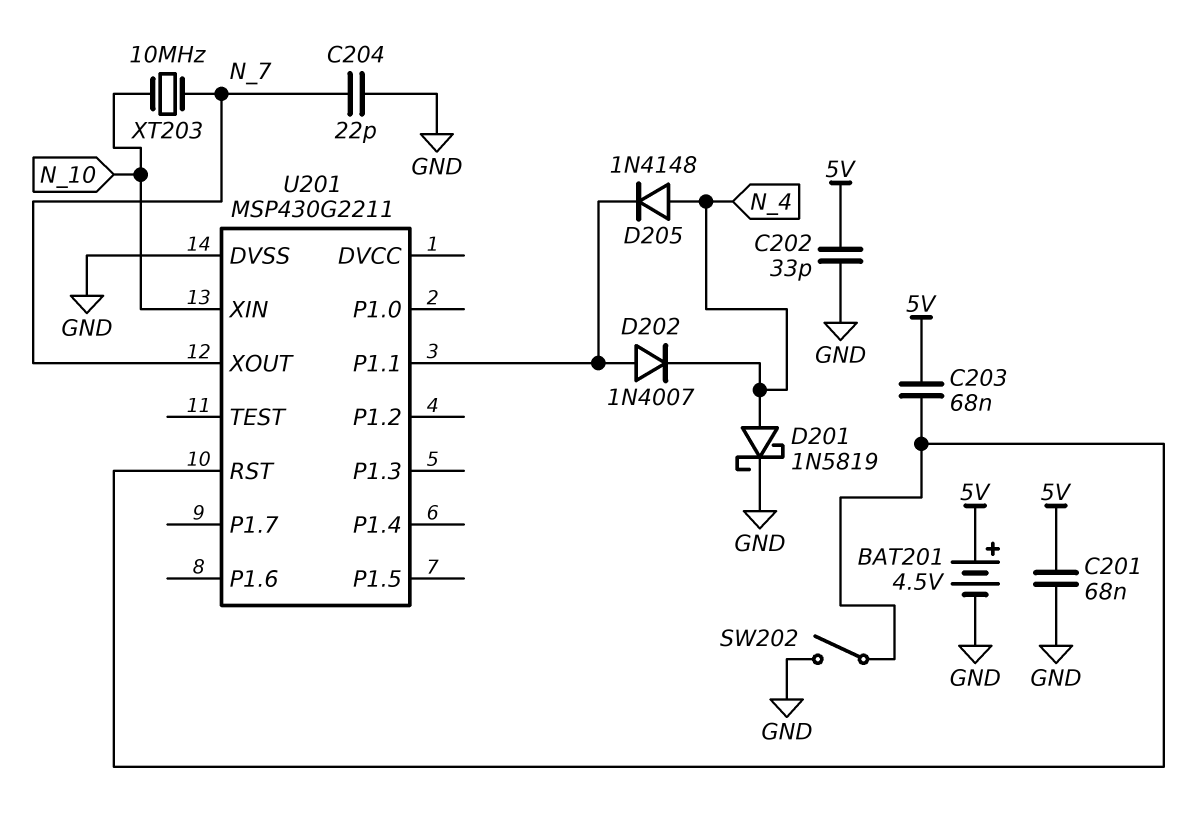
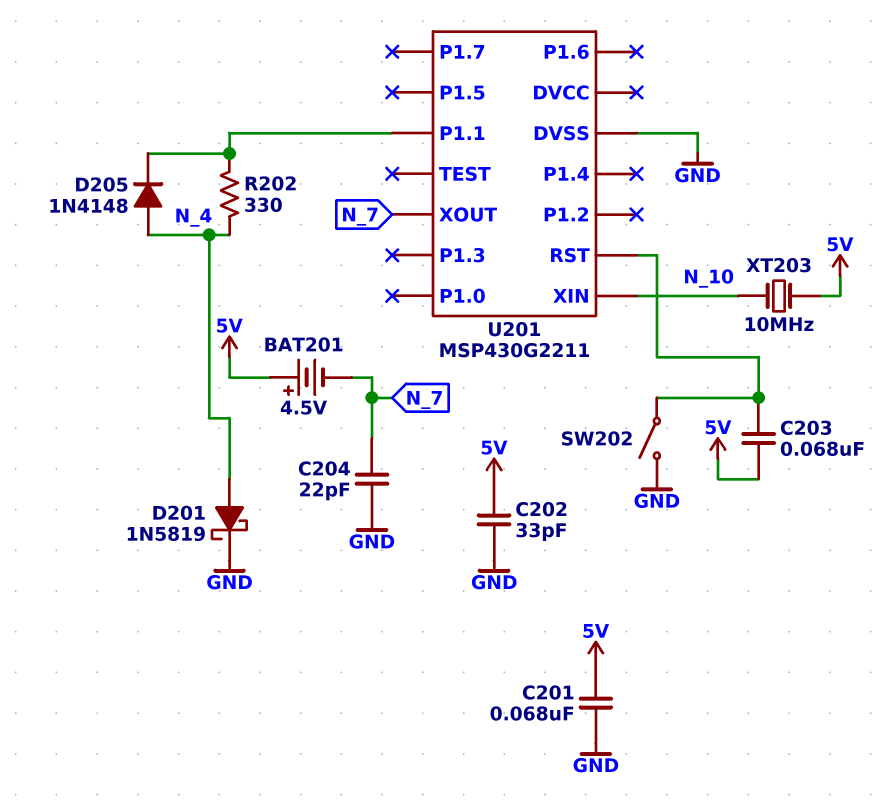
BAT201: 4.5V (plus 5V, minus GND) -> 4.5V (plus 5V, minus N_7)
D202: diode 1N4007 (A U201/P1.1, K N_4) -> none
R202: none -> 330 (N_4, U201/P1.1)
XT203: 10MHz (N_7, N_10) -> 10MHz (5V, N_10)

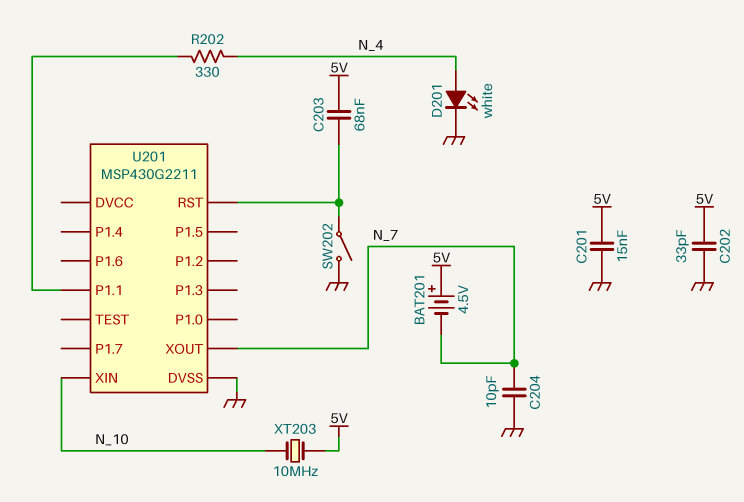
C201: 68nF (5V, GND) -> 15nF (5V, GND)
C204: 22pF (GND, N_7) -> 10pF (GND, N_7)
D201: schottky 1N5819 (A N_4, K GND) -> LED white (A N_4, K GND)
D205: diode 1N4148 (A N_4, K U201/P1.1) -> none

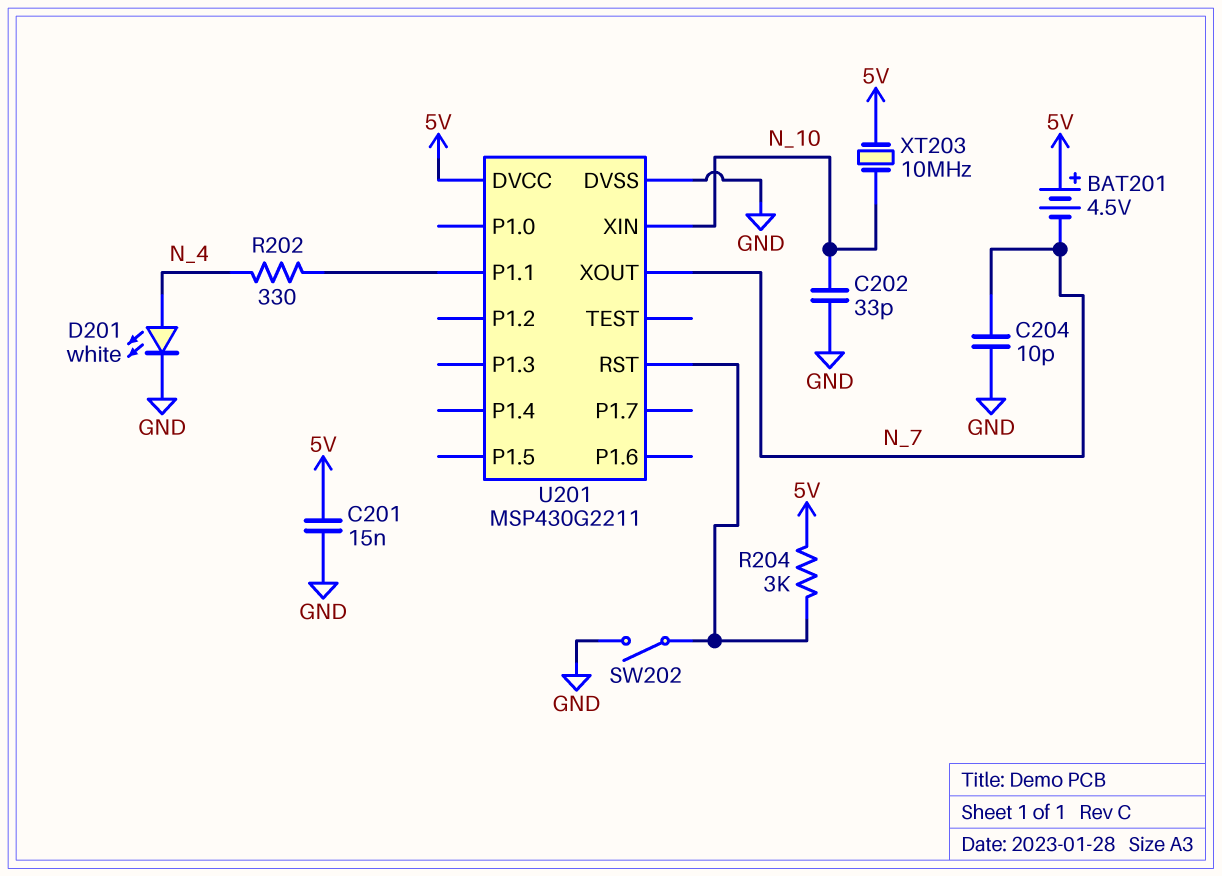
C202: 33pF (5V, GND) -> 33pF (GND, N_10)
C203: 68nF (5V, U201/RST) -> none
R204: none -> 3k (5V, U201/RST)
U201 pin DVCC: none -> 5V

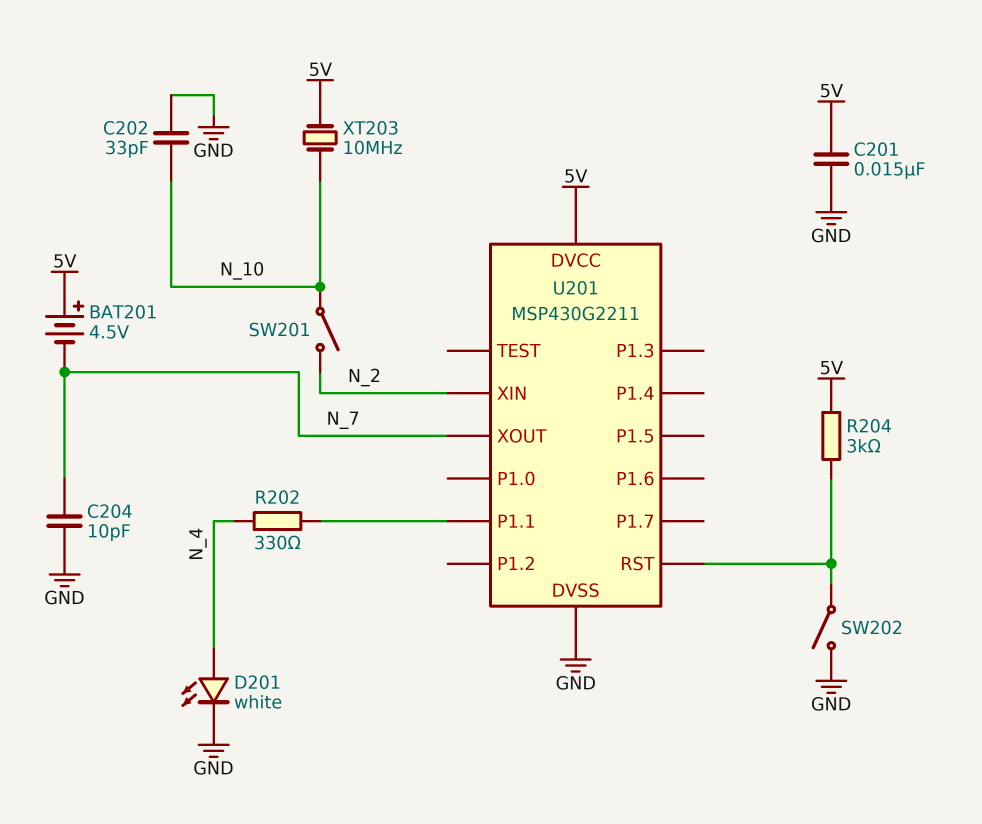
SW201: none -> switch (N_2, N_10)
U201 pin XIN: N_10 -> N_2

